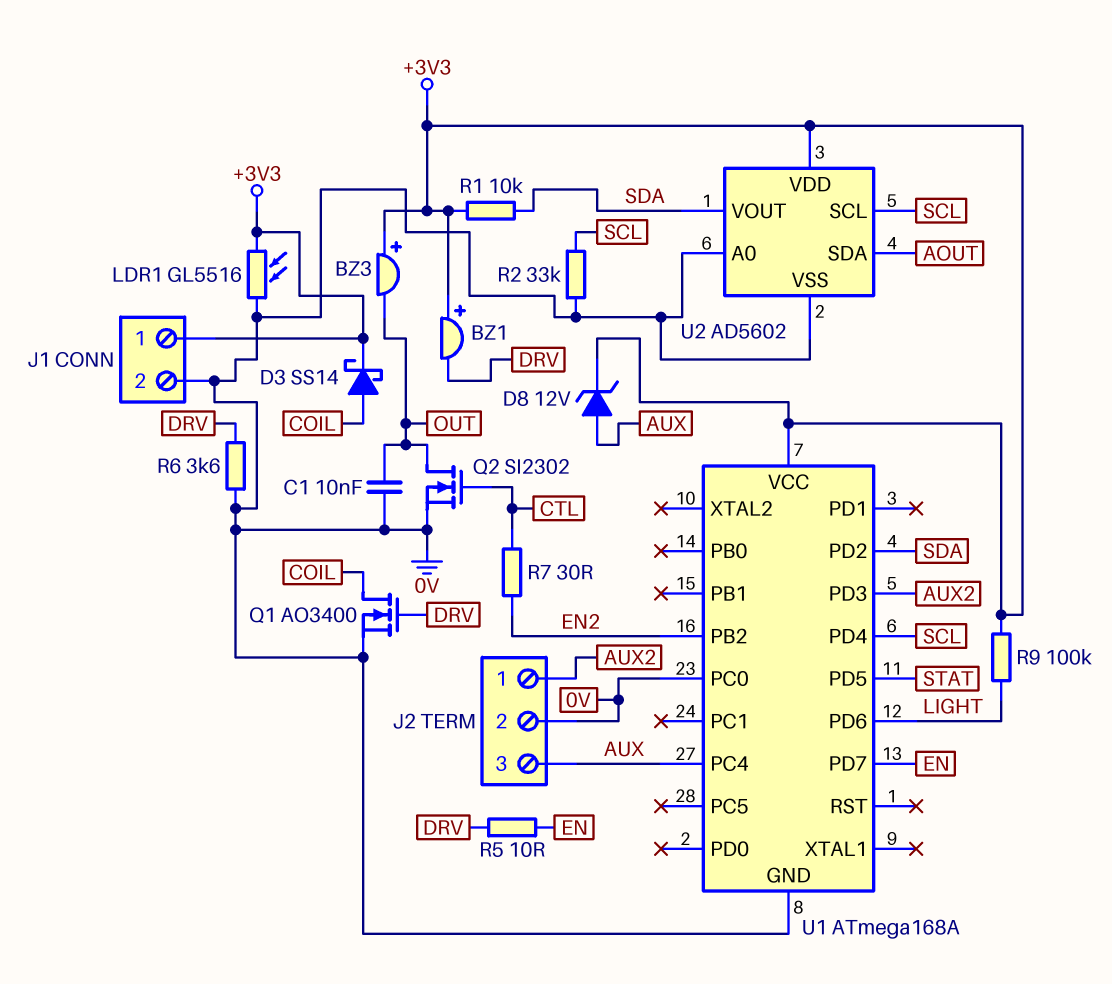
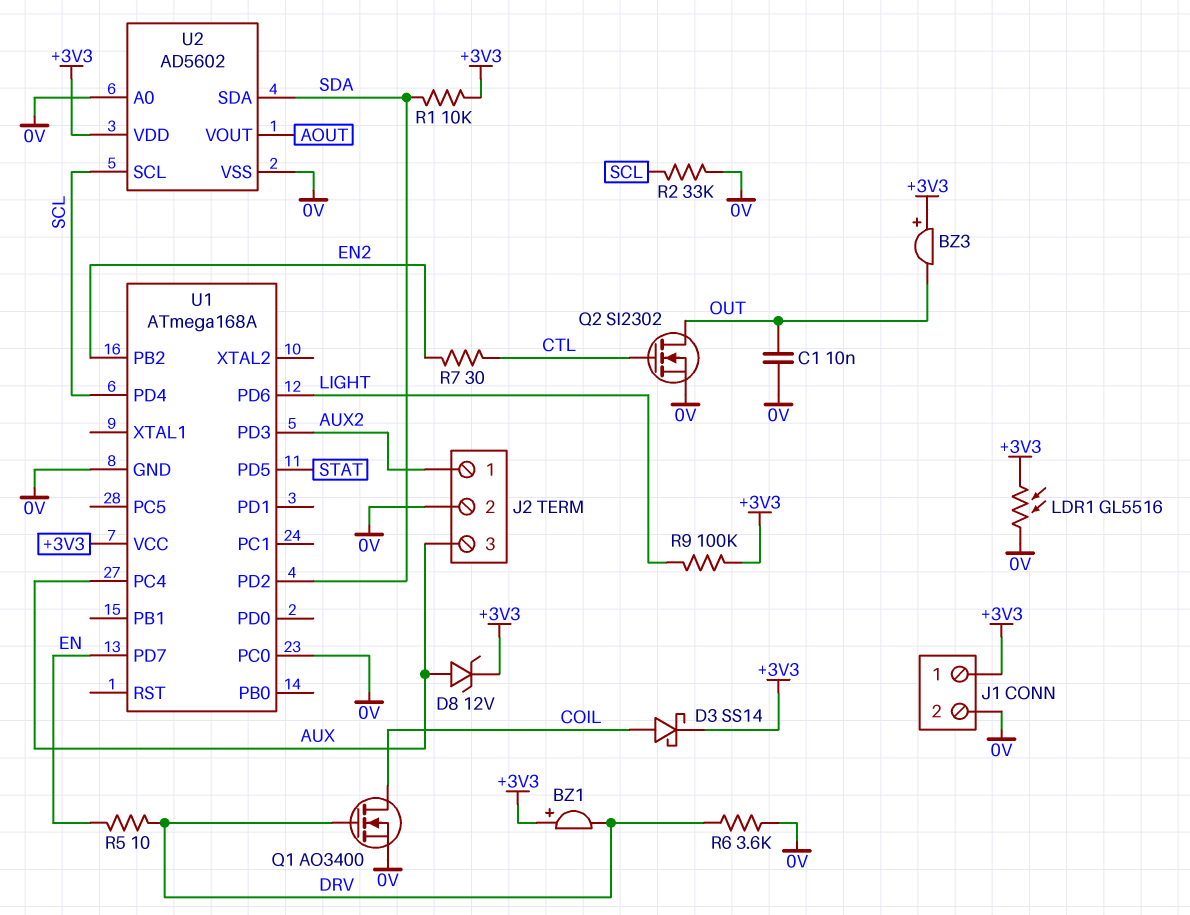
U2 pin SDA: AOUT -> SDA
U2 pin VOUT: SDA -> AOUT

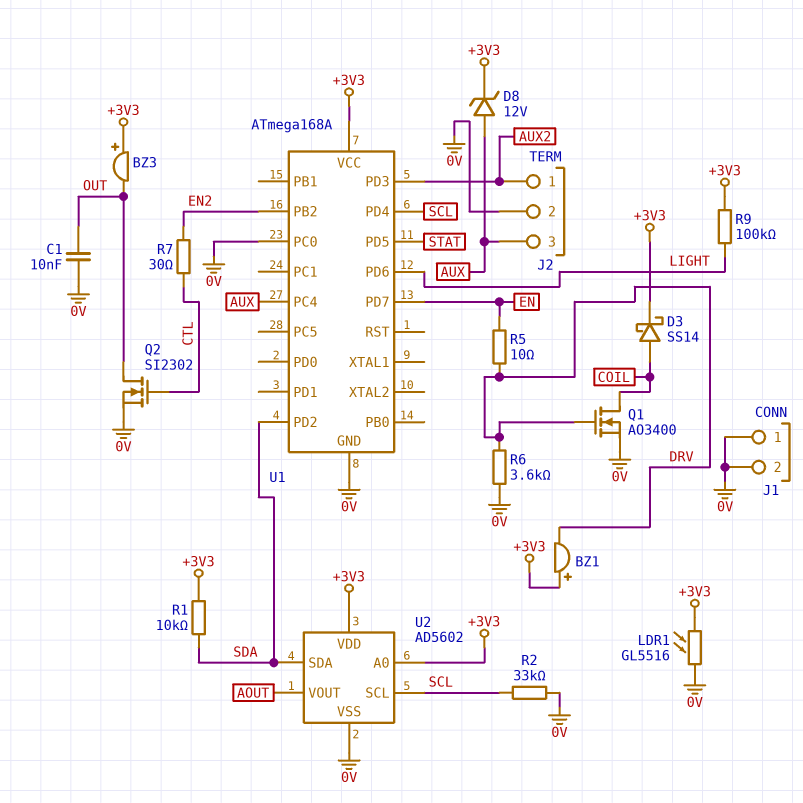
J1 pin 1: +3V3 -> 0V
U2 pin A0: 0V -> +3V3

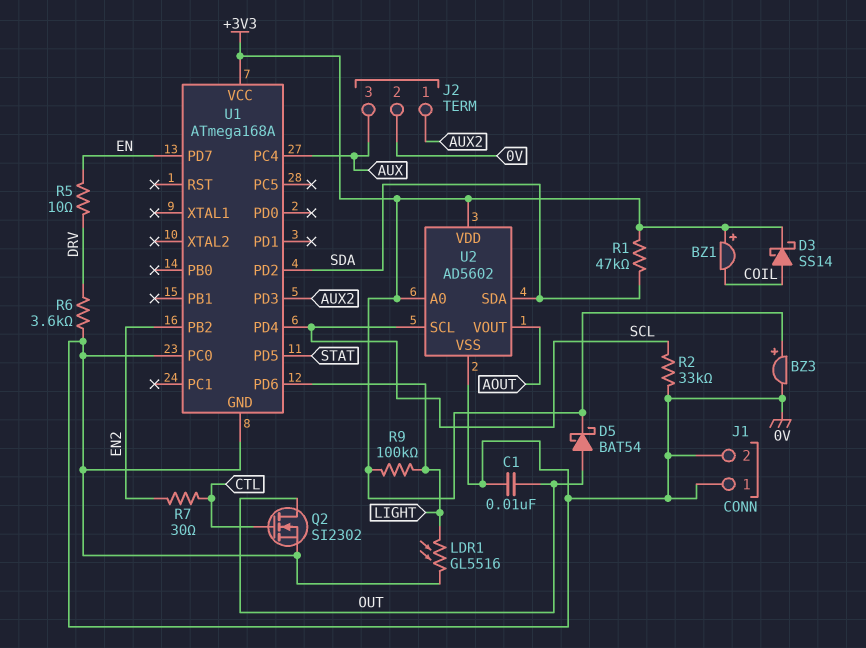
BZ1: buzzer (plus +3V3, minus DRV) -> buzzer (plus +3V3, minus COIL)
BZ3: buzzer (plus +3V3, minus OUT) -> buzzer (plus +3V3, minus 0V)
D5: none -> schottky BAT54 (A OUT, K +3V3)
D8: zener 12V (A AUX, K +3V3) -> none
LDR1: GL5516 (+3V3, 0V) -> GL5516 (0V, LIGHT)
Q1: NMOS AO3400 (G DRV, D COIL, S 0V) -> none
R1: 10k (+3V3, SDA) -> 47k (+3V3, SDA)

